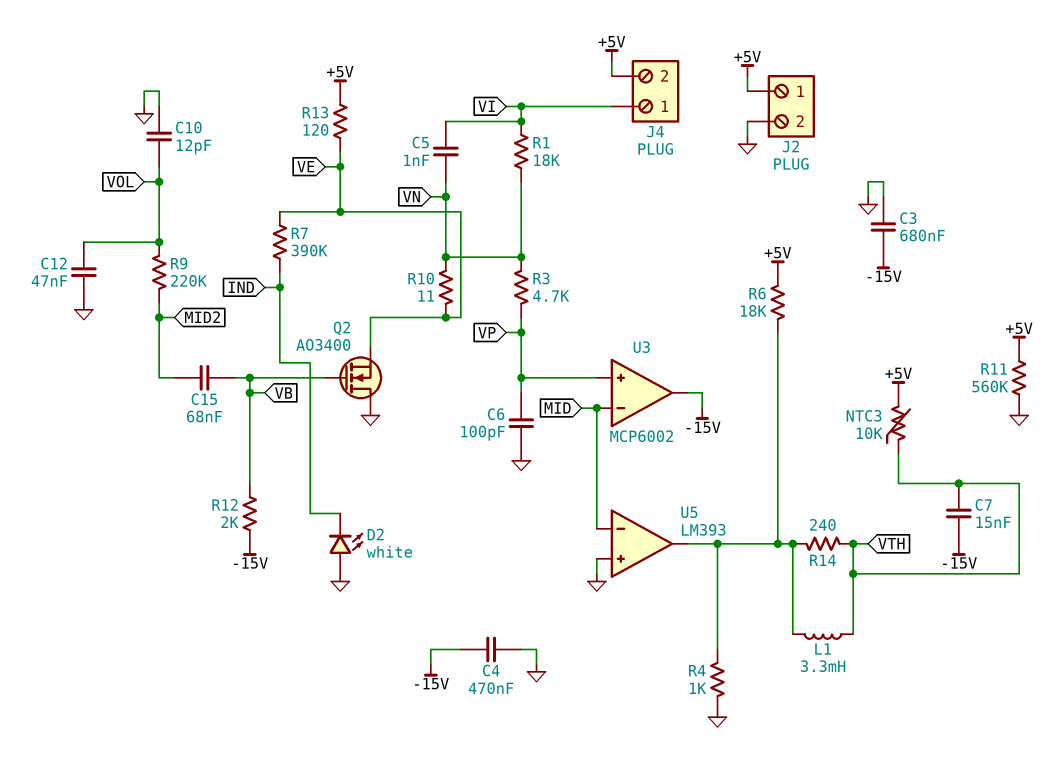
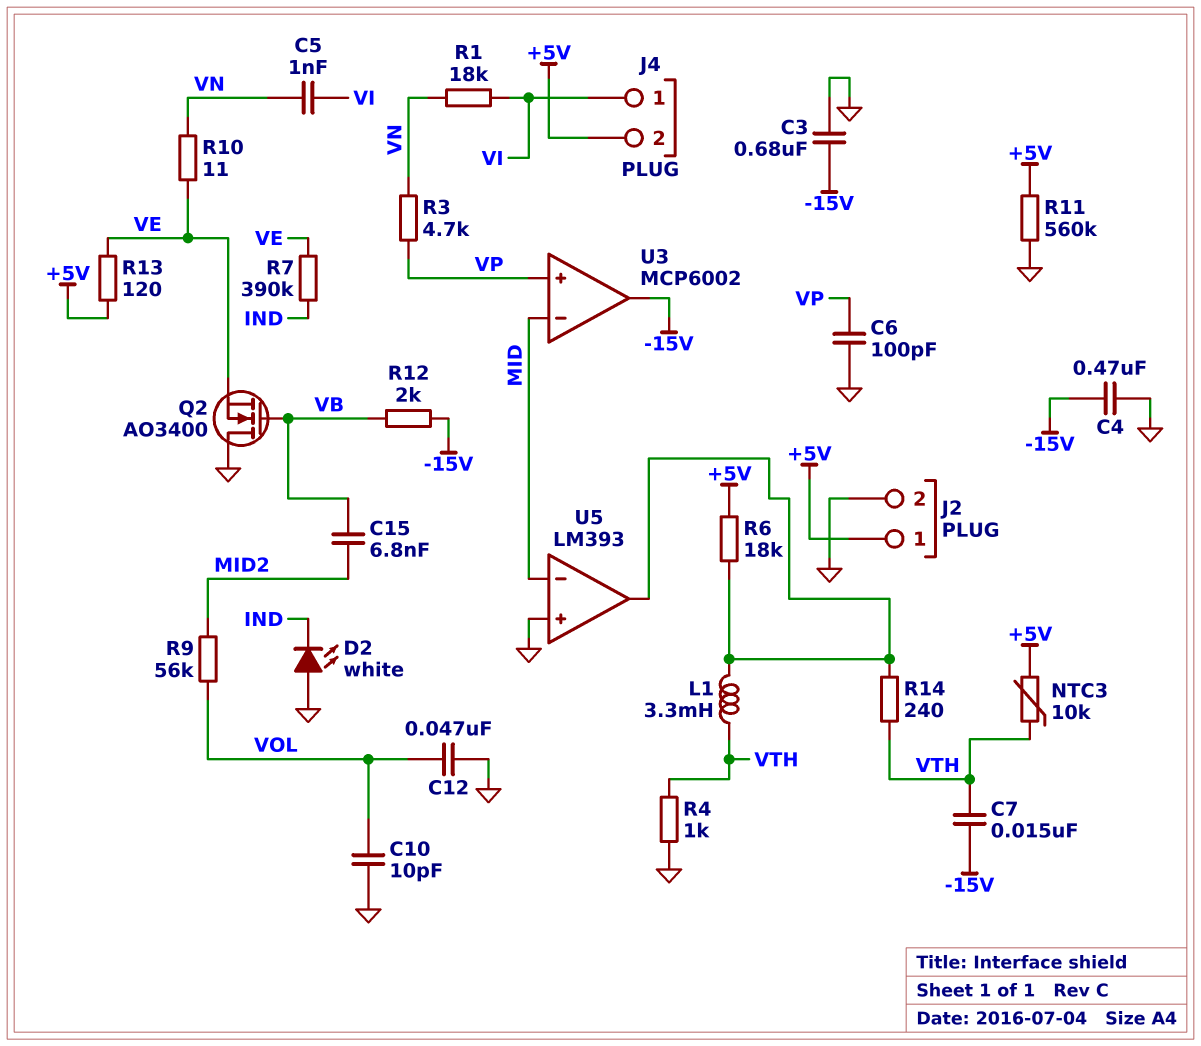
C10: 12pF (GND, VOL) -> 10pF (GND, VOL)
C15: 68nF (MID2, VB) -> 6.8nF (MID2, VB)
R4: 1k (GND, U5/out) -> 1k (GND, VTH)
R9: 220k (MID2, VOL) -> 56k (MID2, VOL)

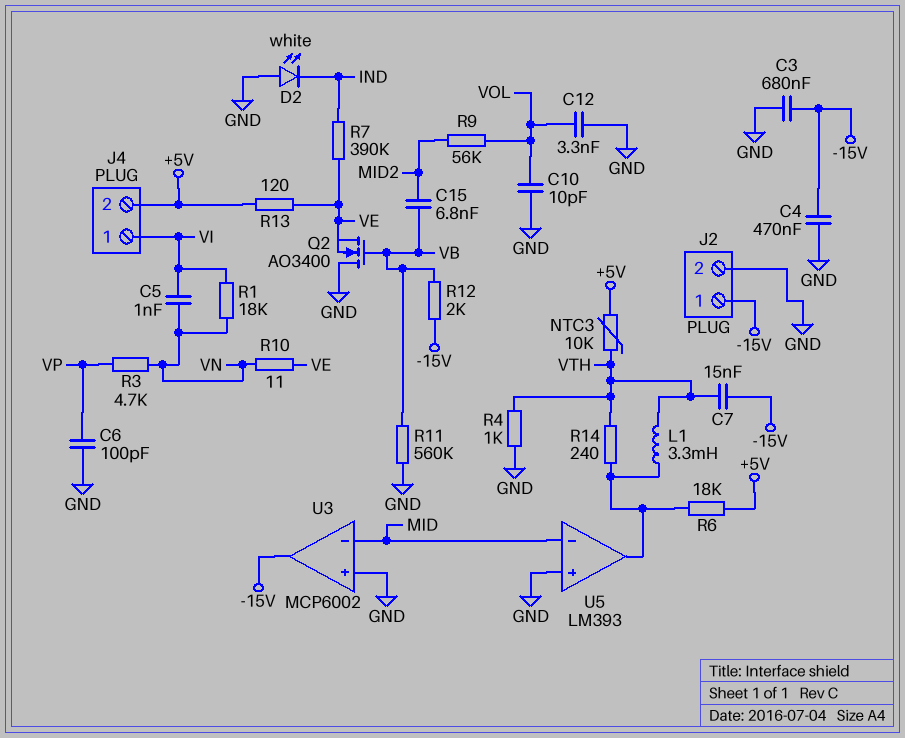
C12: 47nF (GND, VOL) -> 3.3nF (GND, VOL)
J2 pin 1: +5V -> -15V
R11: 560k (+5V, GND) -> 560k (GND, VB)
U3 pin in+: VP -> GND

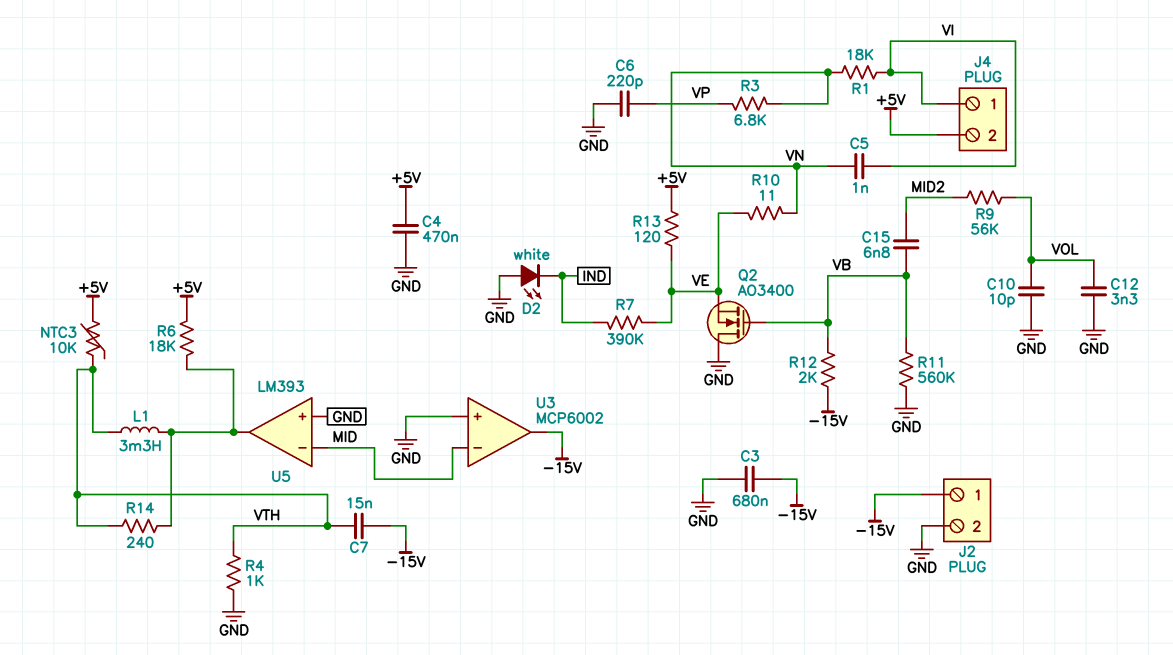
C4: 470nF (-15V, GND) -> 470nF (+5V, GND)
C6: 100pF (GND, VP) -> 220pF (GND, VP)
R3: 4.7k (VN, VP) -> 6.8k (VN, VP)

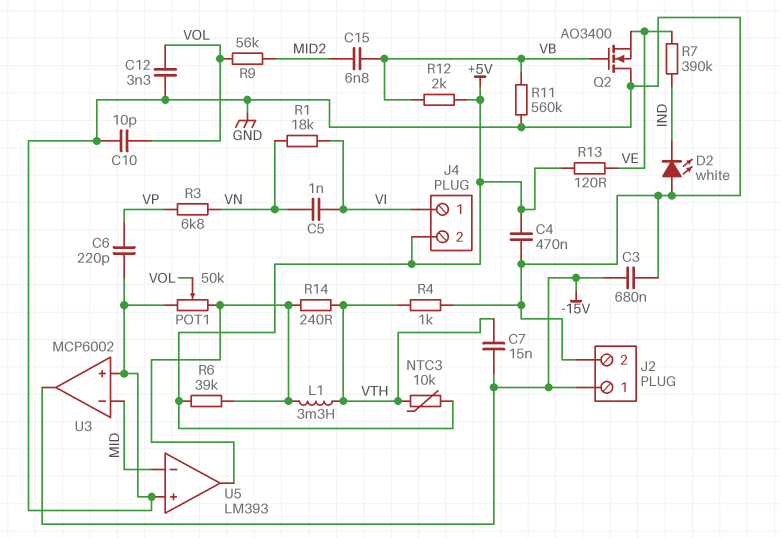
POT1: none -> 50k (GND, U5/out, wiper VOL)
R6: 18k (+5V, U5/out) -> 39k (+5V, U5/out)
R10: 11 (VE, VN) -> none
R12: 2k (-15V, VB) -> 2k (+5V, VB)

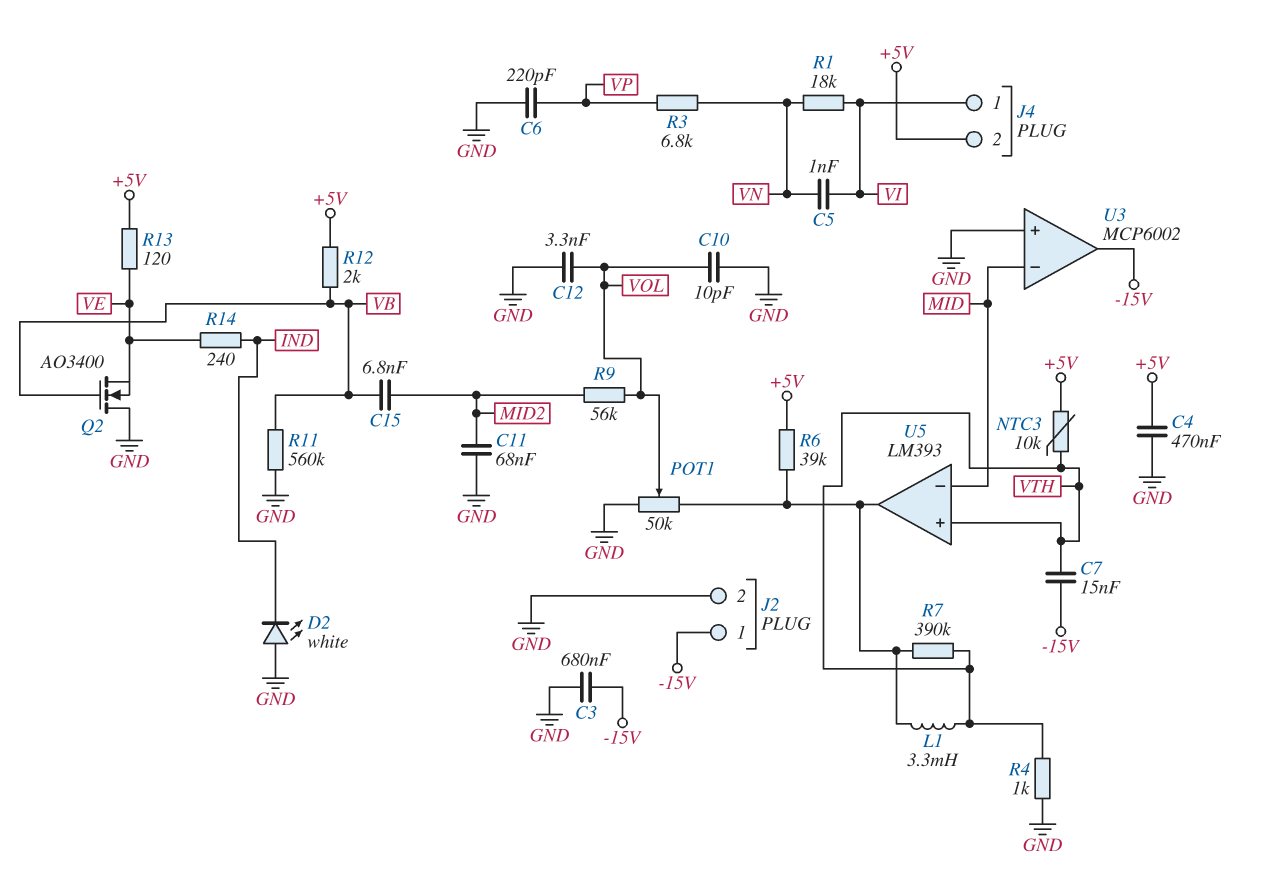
C11: none -> 68nF (GND, MID2)
R7: 390k (IND, VE) -> 390k (U5/out, VTH)
R14: 240 (U5/out, VTH) -> 240 (IND, VE)
U5 pin in+: GND -> VTH

